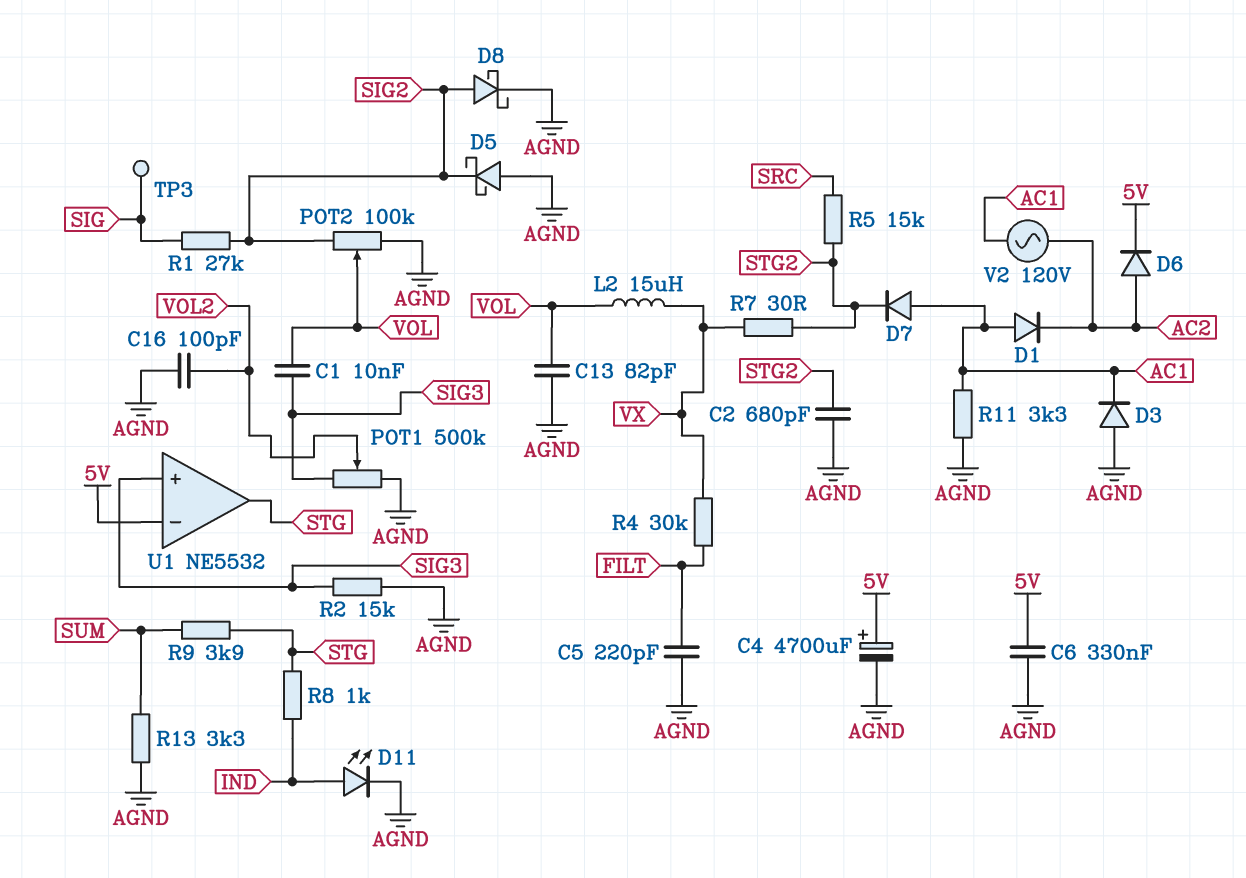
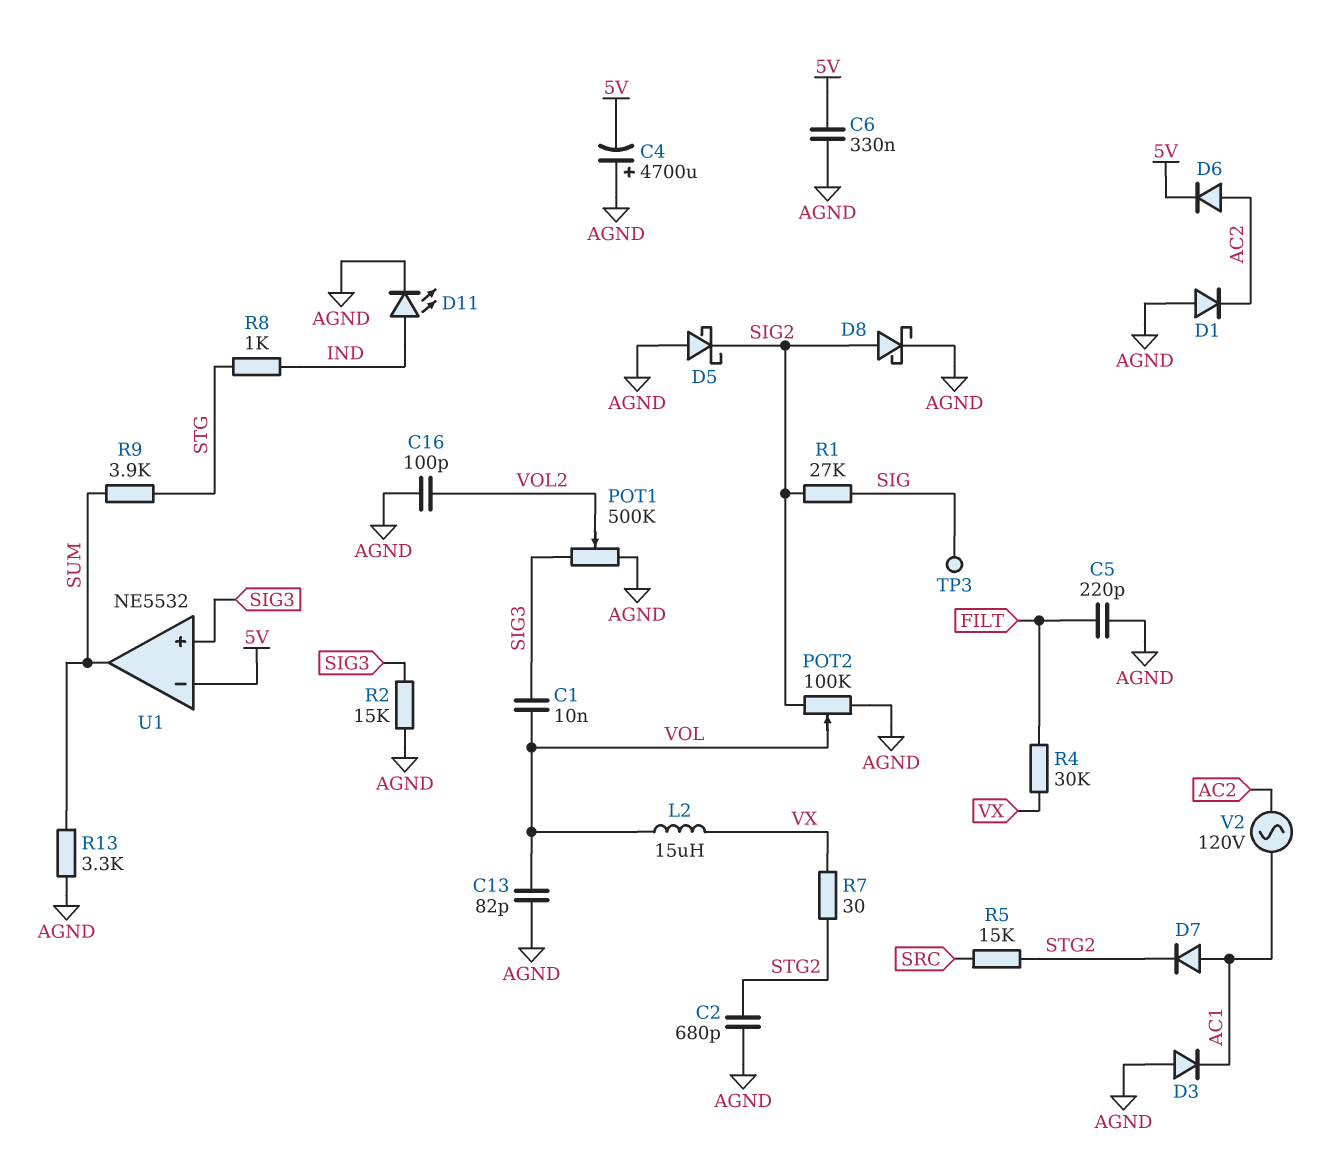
C4: 4700uF (plus 5V, minus AGND) -> 4700uF (plus AGND, minus 5V)
D1: diode (A AC1, K AC2) -> diode (A AGND, K AC2)
R11: 3.3k (AC1, AGND) -> none
U1 pin out: STG -> SUM

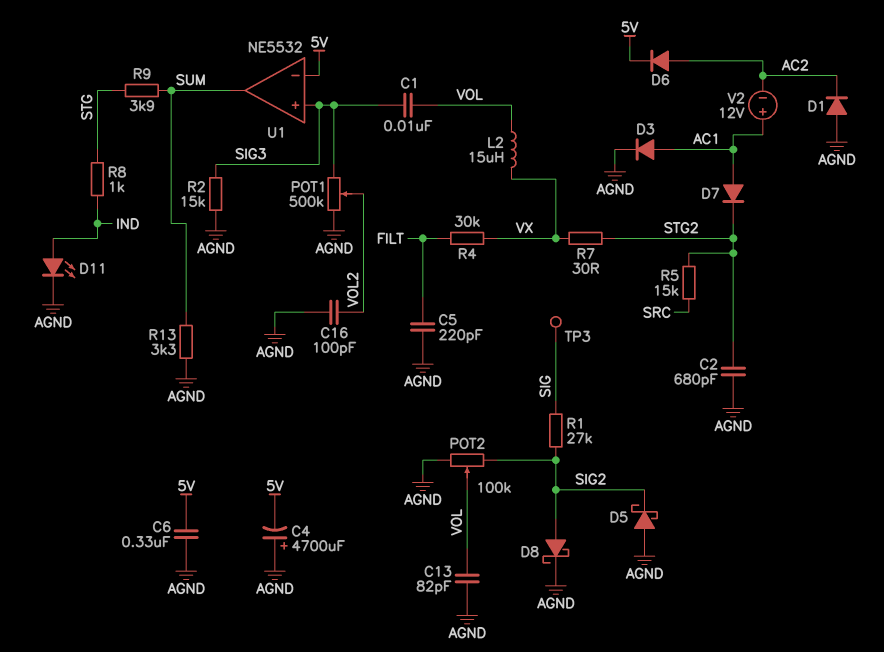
D3: diode (A AGND, K AC1) -> diode (A AC1, K AGND)
V2: AC 120V (AC1, AC2) -> 12V (plus AC1, minus AC2)

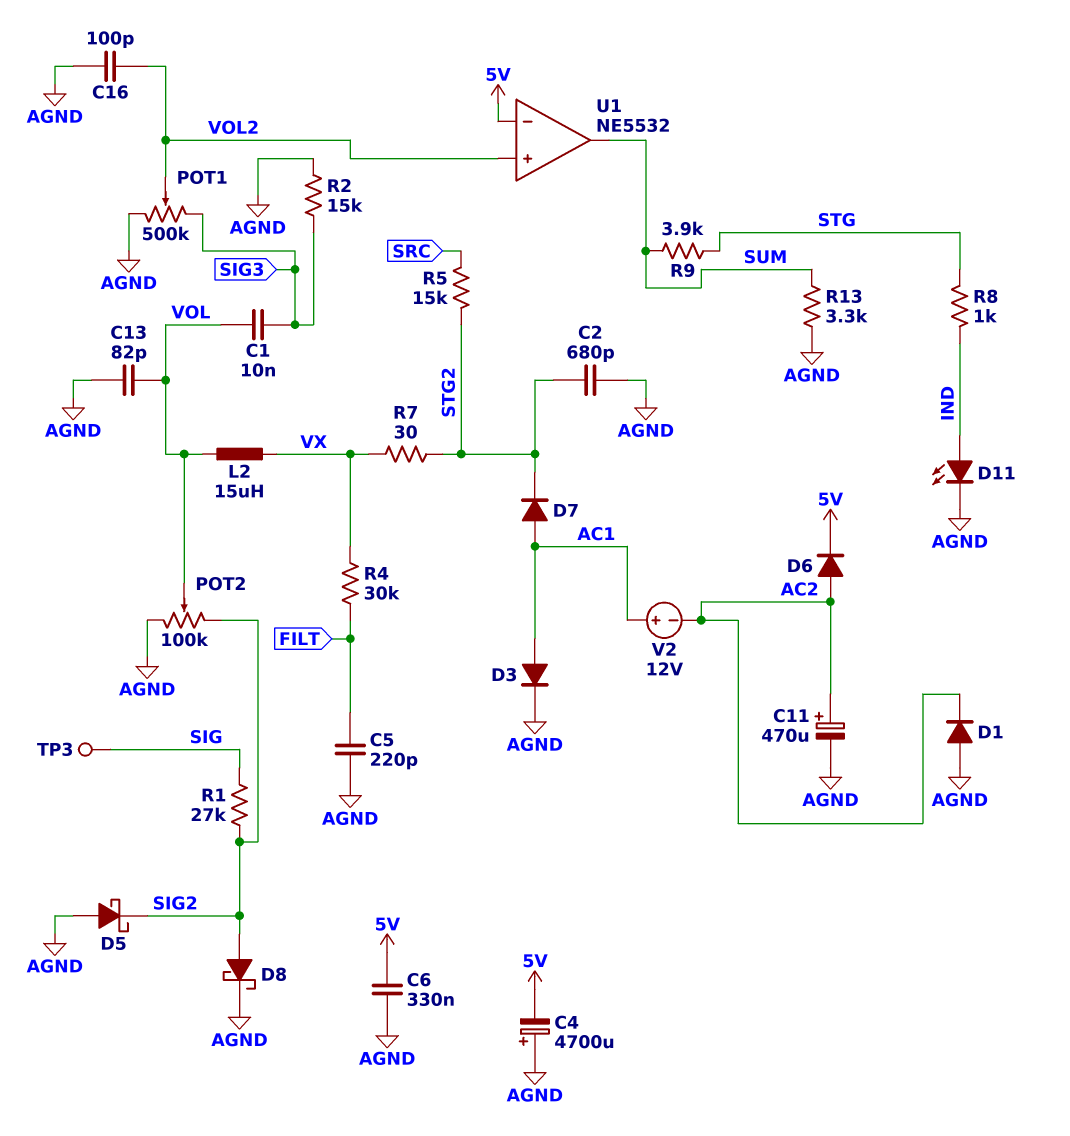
C11: none -> 470uF (plus AC2, minus AGND)
U1 pin in+: SIG3 -> VOL2

